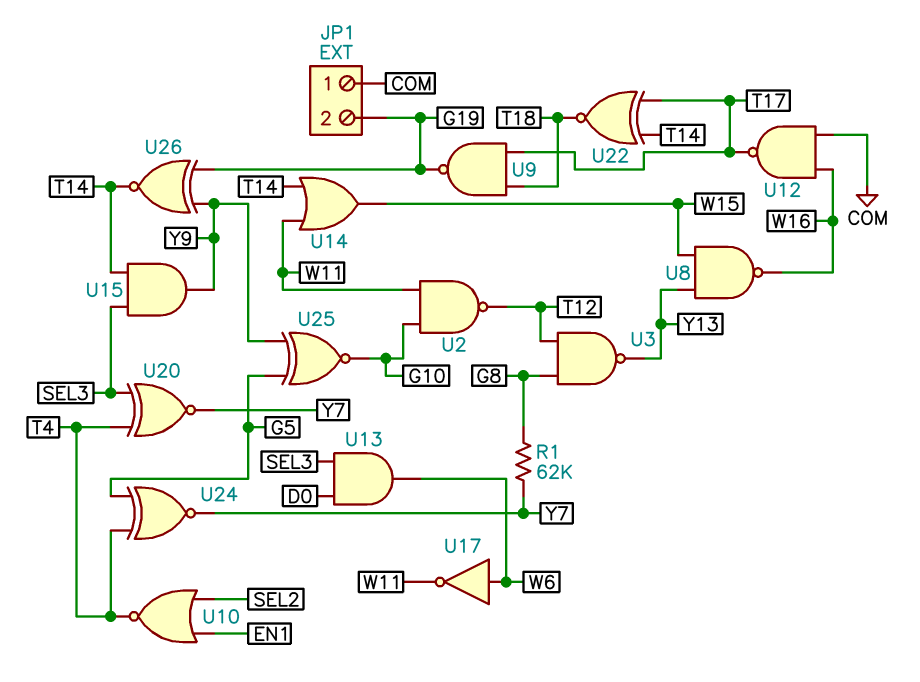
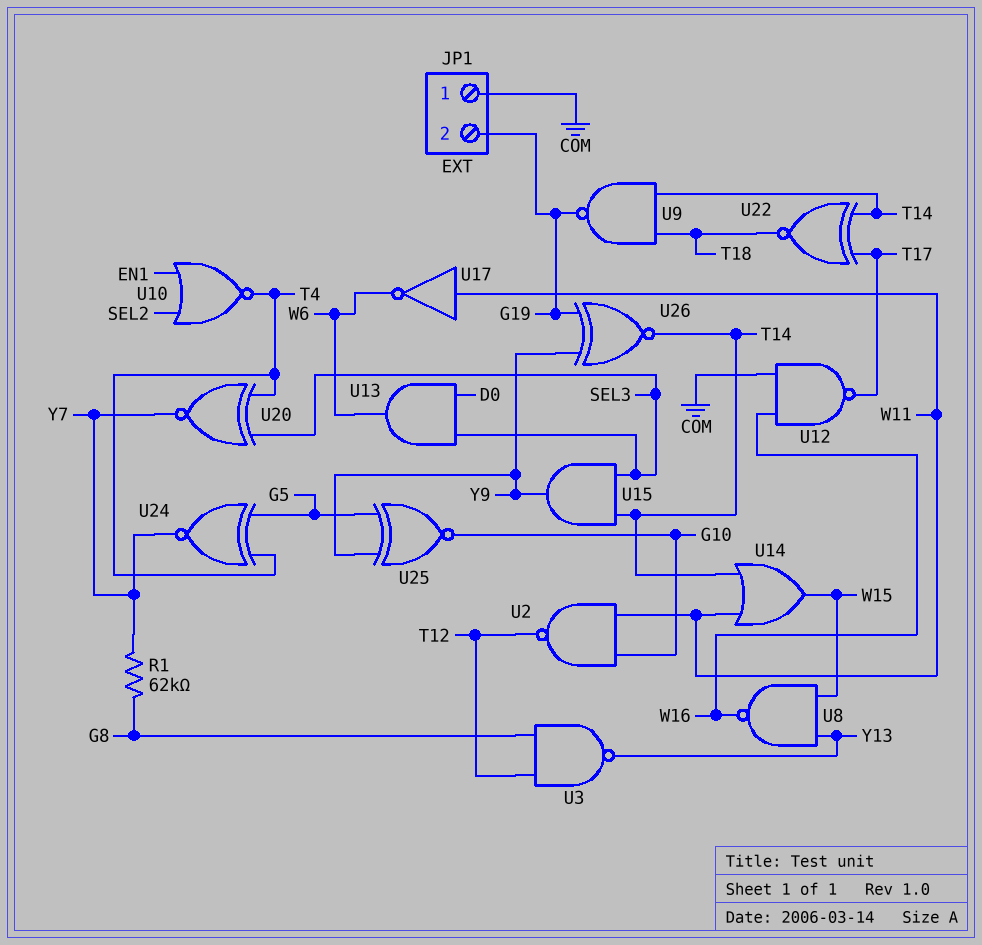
U9: NAND (in T17, in T18, out G19) -> NAND (in T14, in T18, out G19)
U17: NOT (in W6, out W11) -> NOT (in W11, out W6)

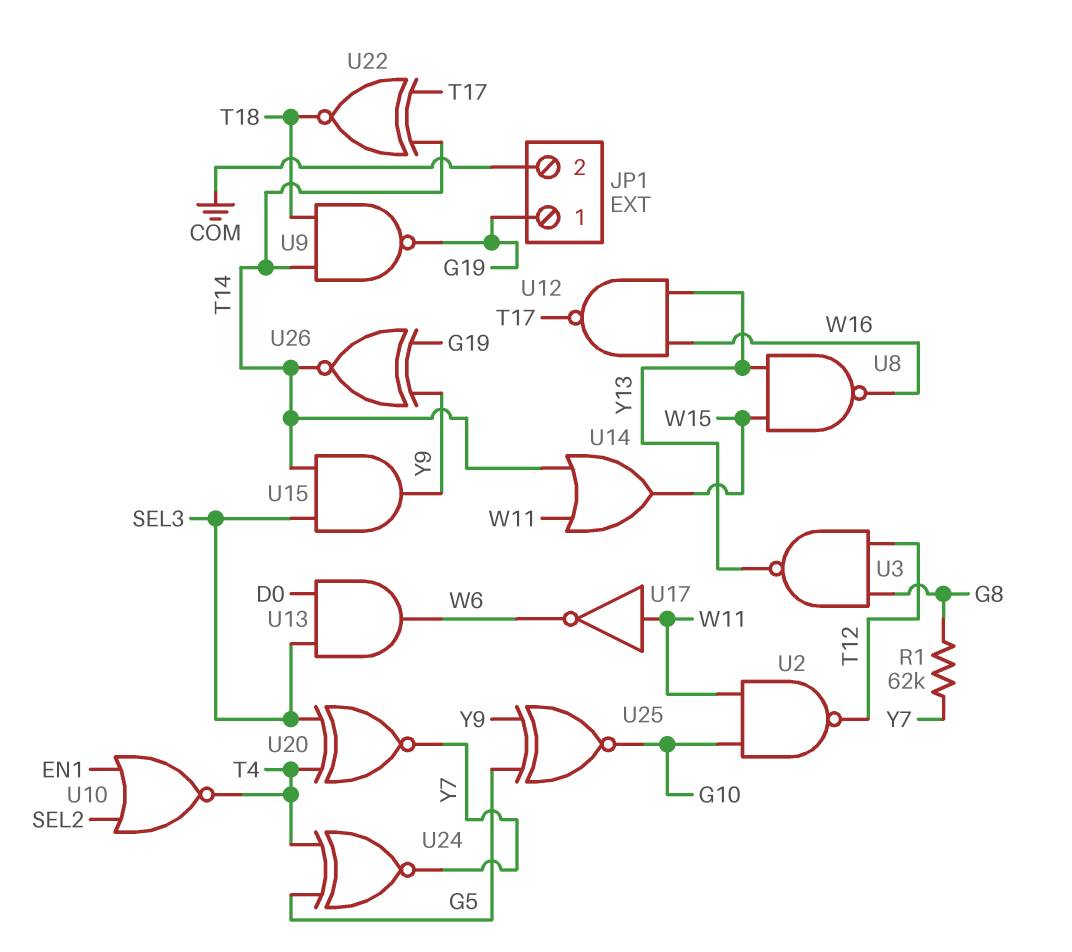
JP1 pin 1: COM -> G19
JP1 pin 2: G19 -> COM
U12: NAND (in COM, in W16, out T17) -> NAND (in W16, in Y13, out T17)

